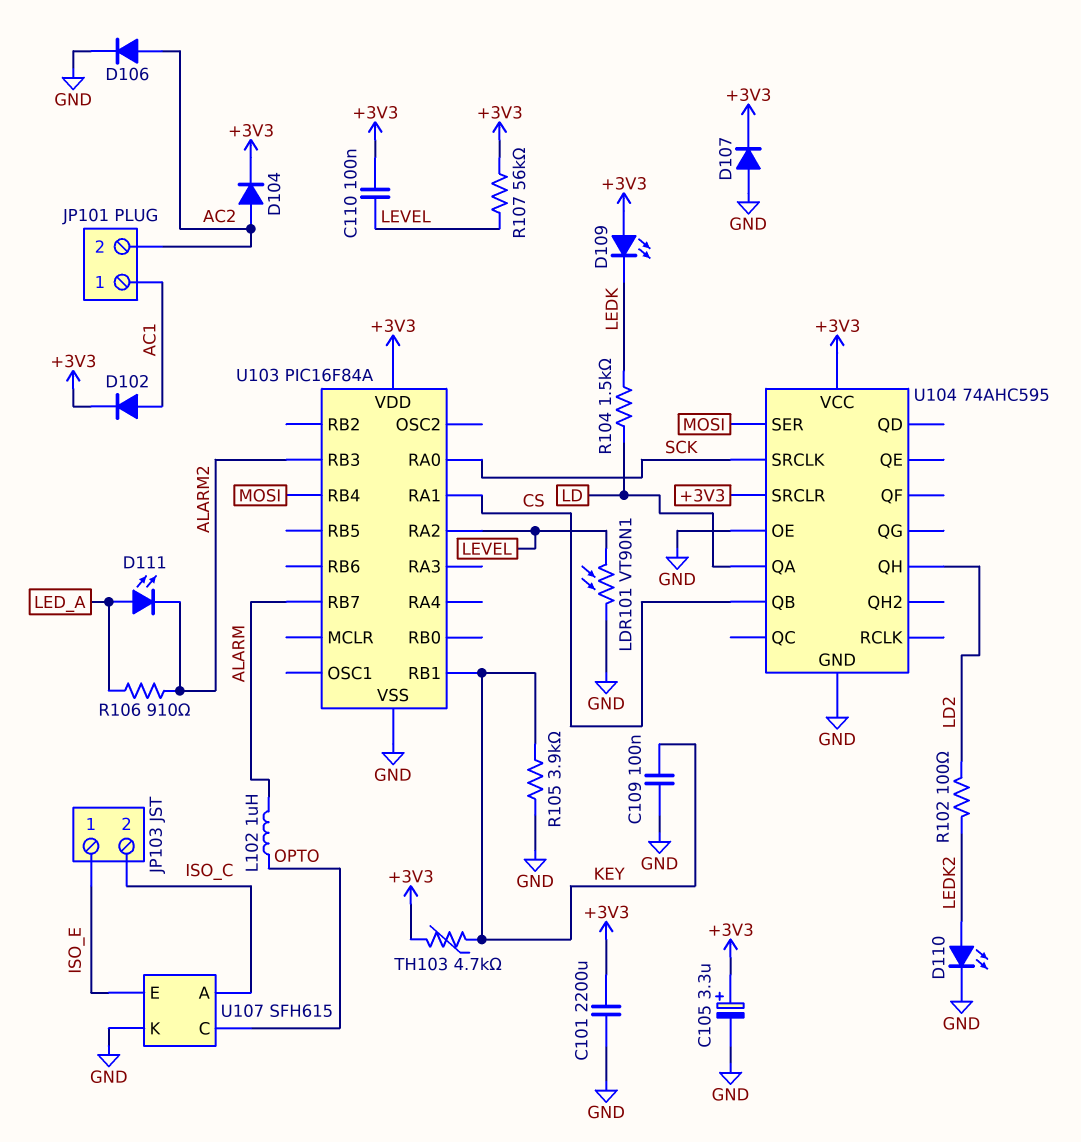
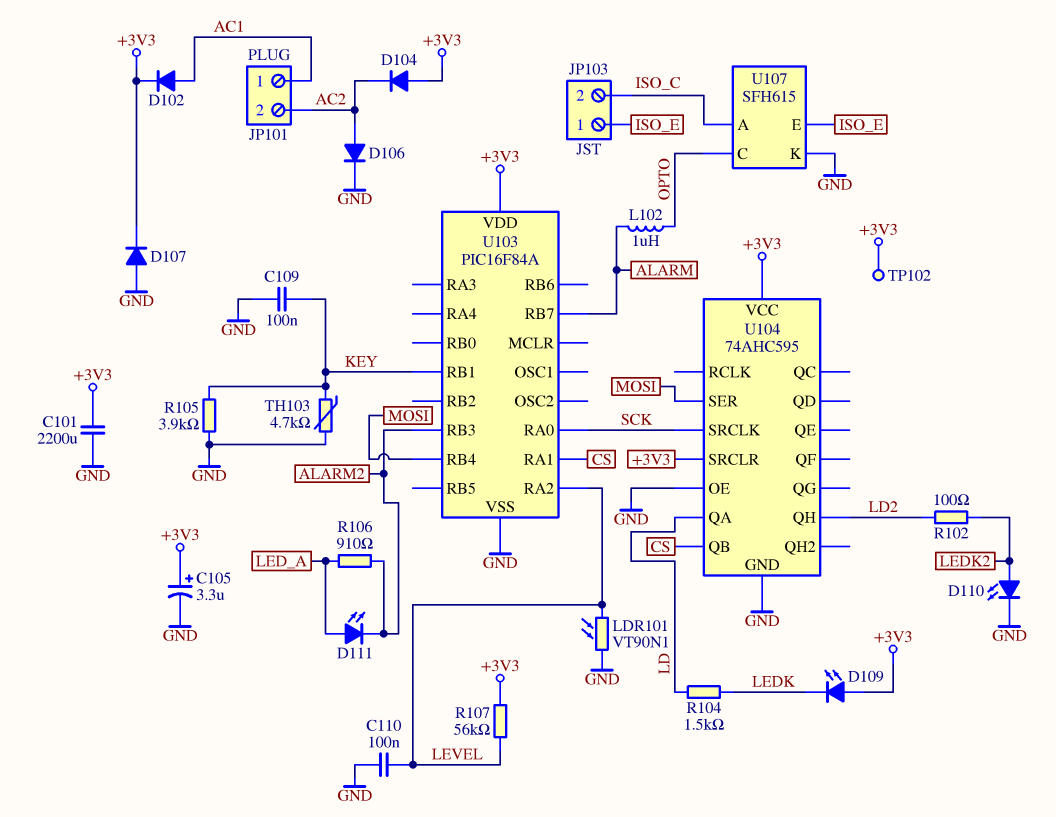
C110: 100nF (+3V3, LEVEL) -> 100nF (GND, LEVEL)
D104: diode (A AC2, K +3V3) -> diode (A +3V3, K AC2)
TH103: 4.7k (+3V3, KEY) -> 4.7k (GND, KEY)
TP102: none -> test point (+3V3)

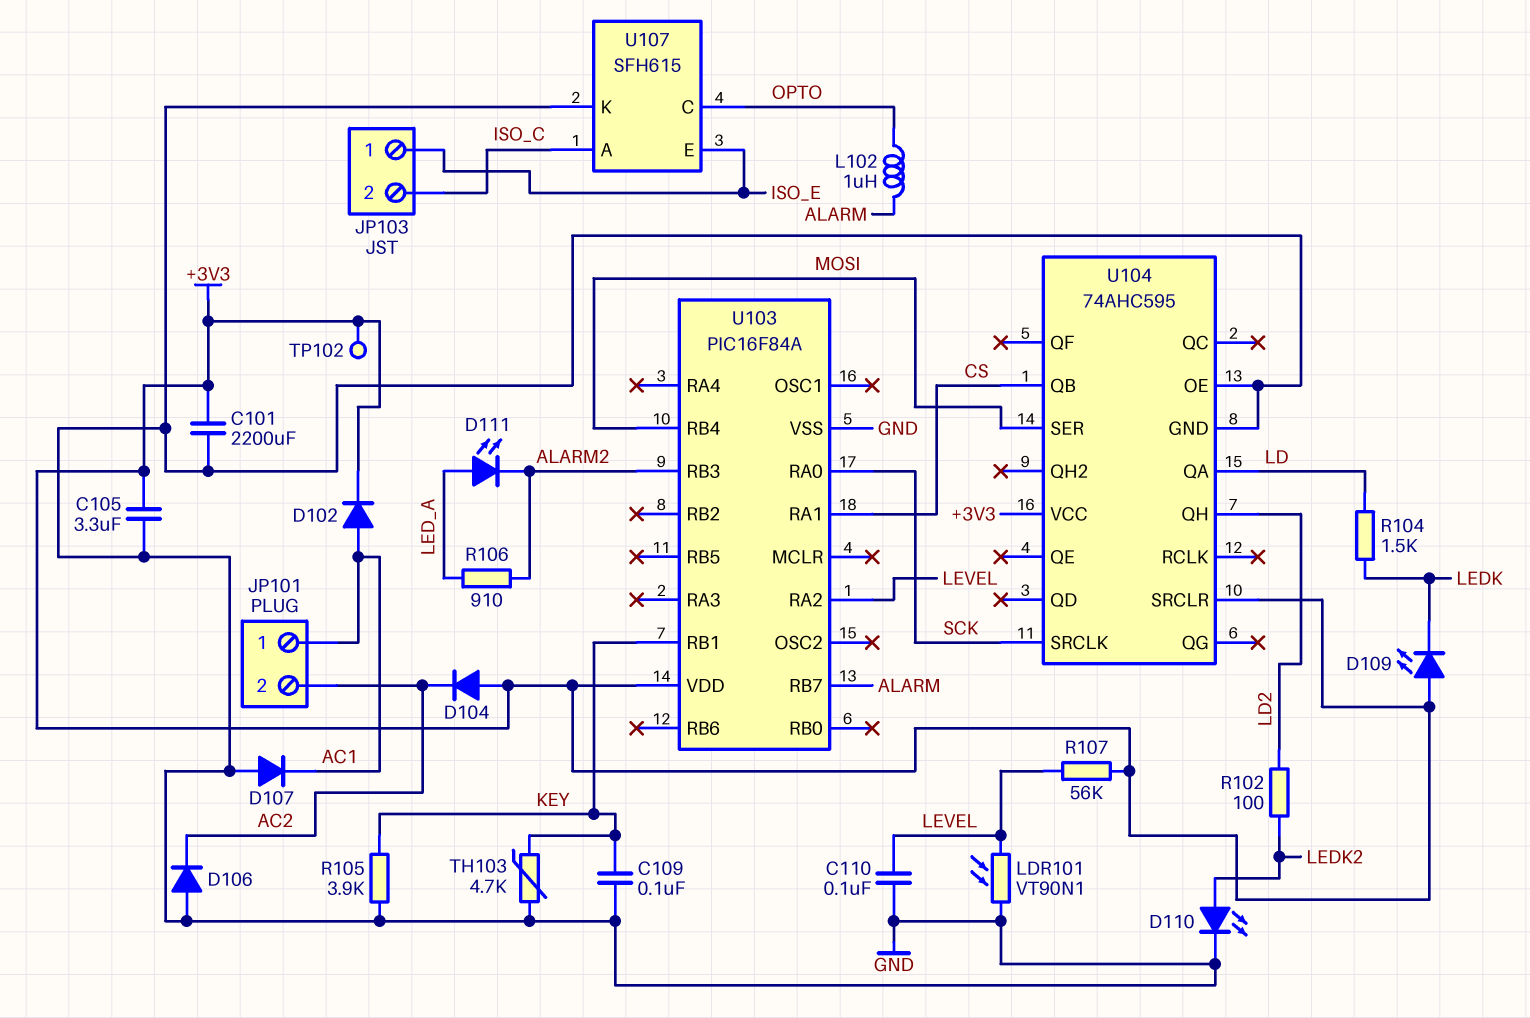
C105: 3.3uF (plus +3V3, minus GND) -> 3.3uF (+3V3, GND)
D106: diode (A AC2, K GND) -> diode (A GND, K AC2)
D107: diode (A GND, K +3V3) -> diode (A GND, K AC1)

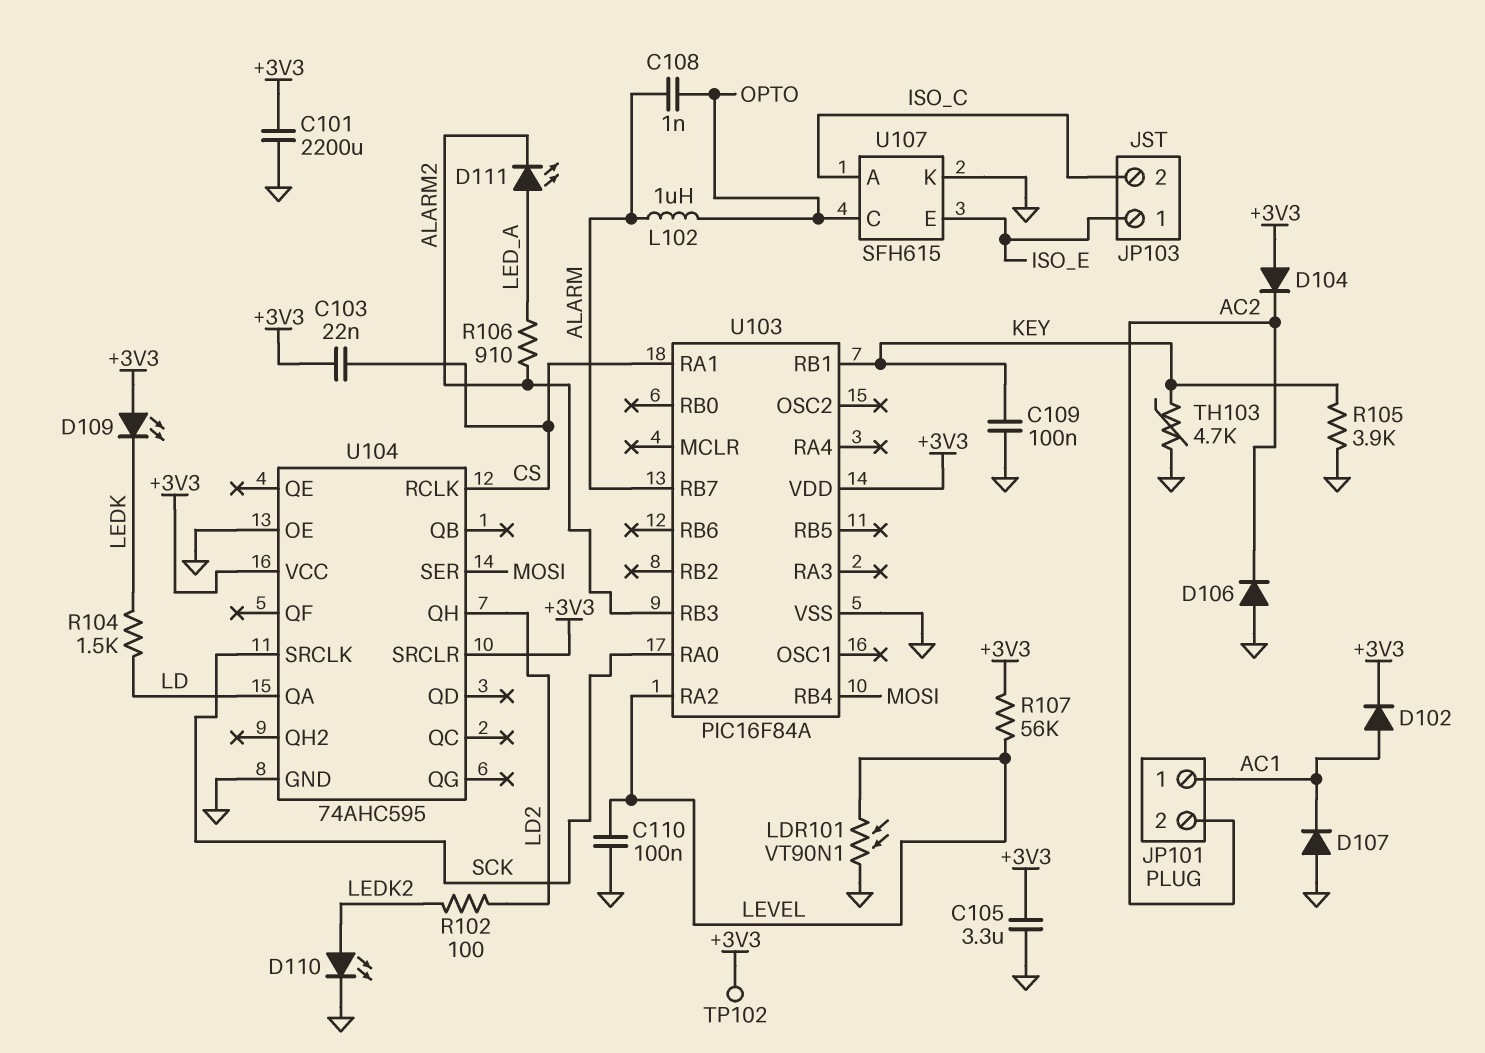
C103: none -> 22nF (+3V3, CS)
C108: none -> 1nF (ALARM, OPTO)
U104 pin QB: CS -> none
U104 pin RCLK: none -> CS

